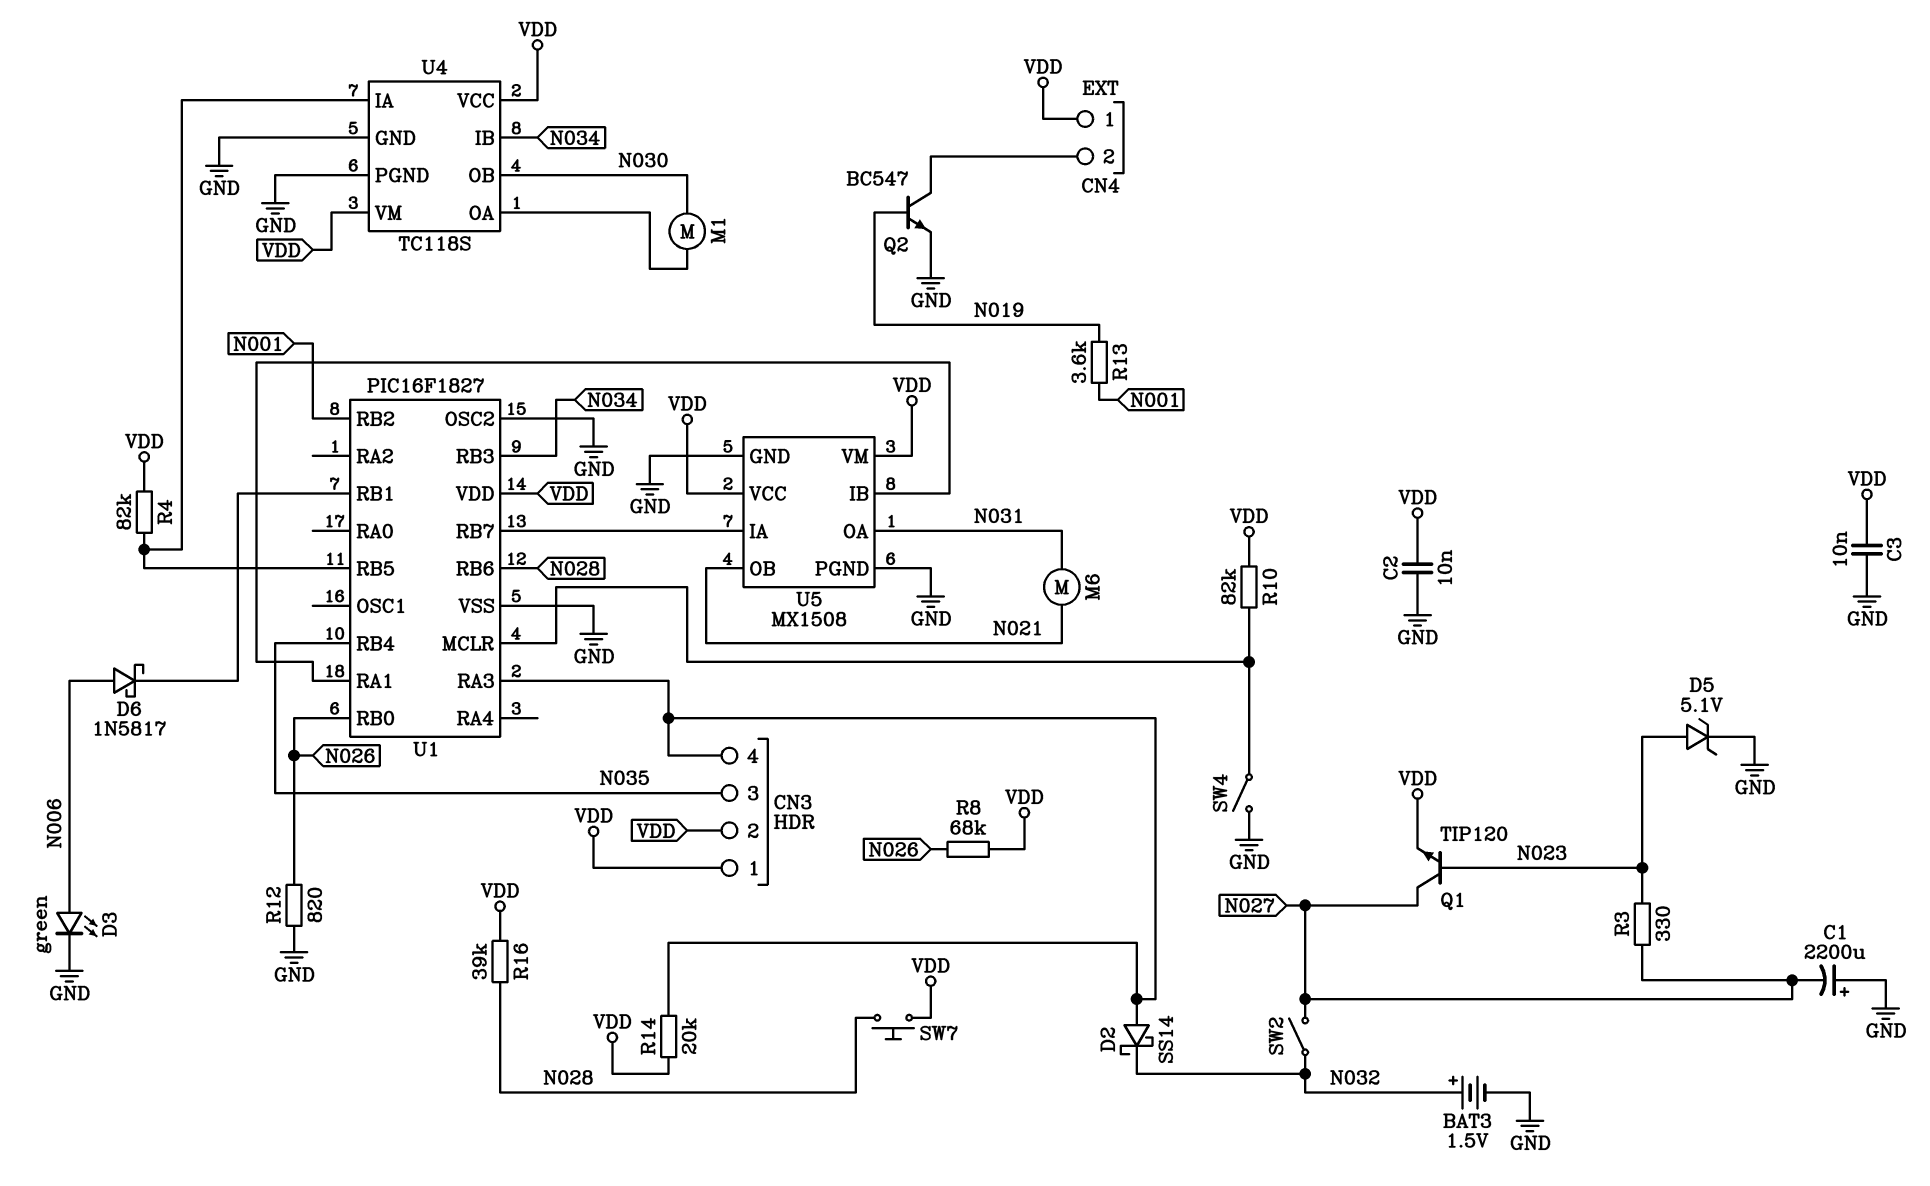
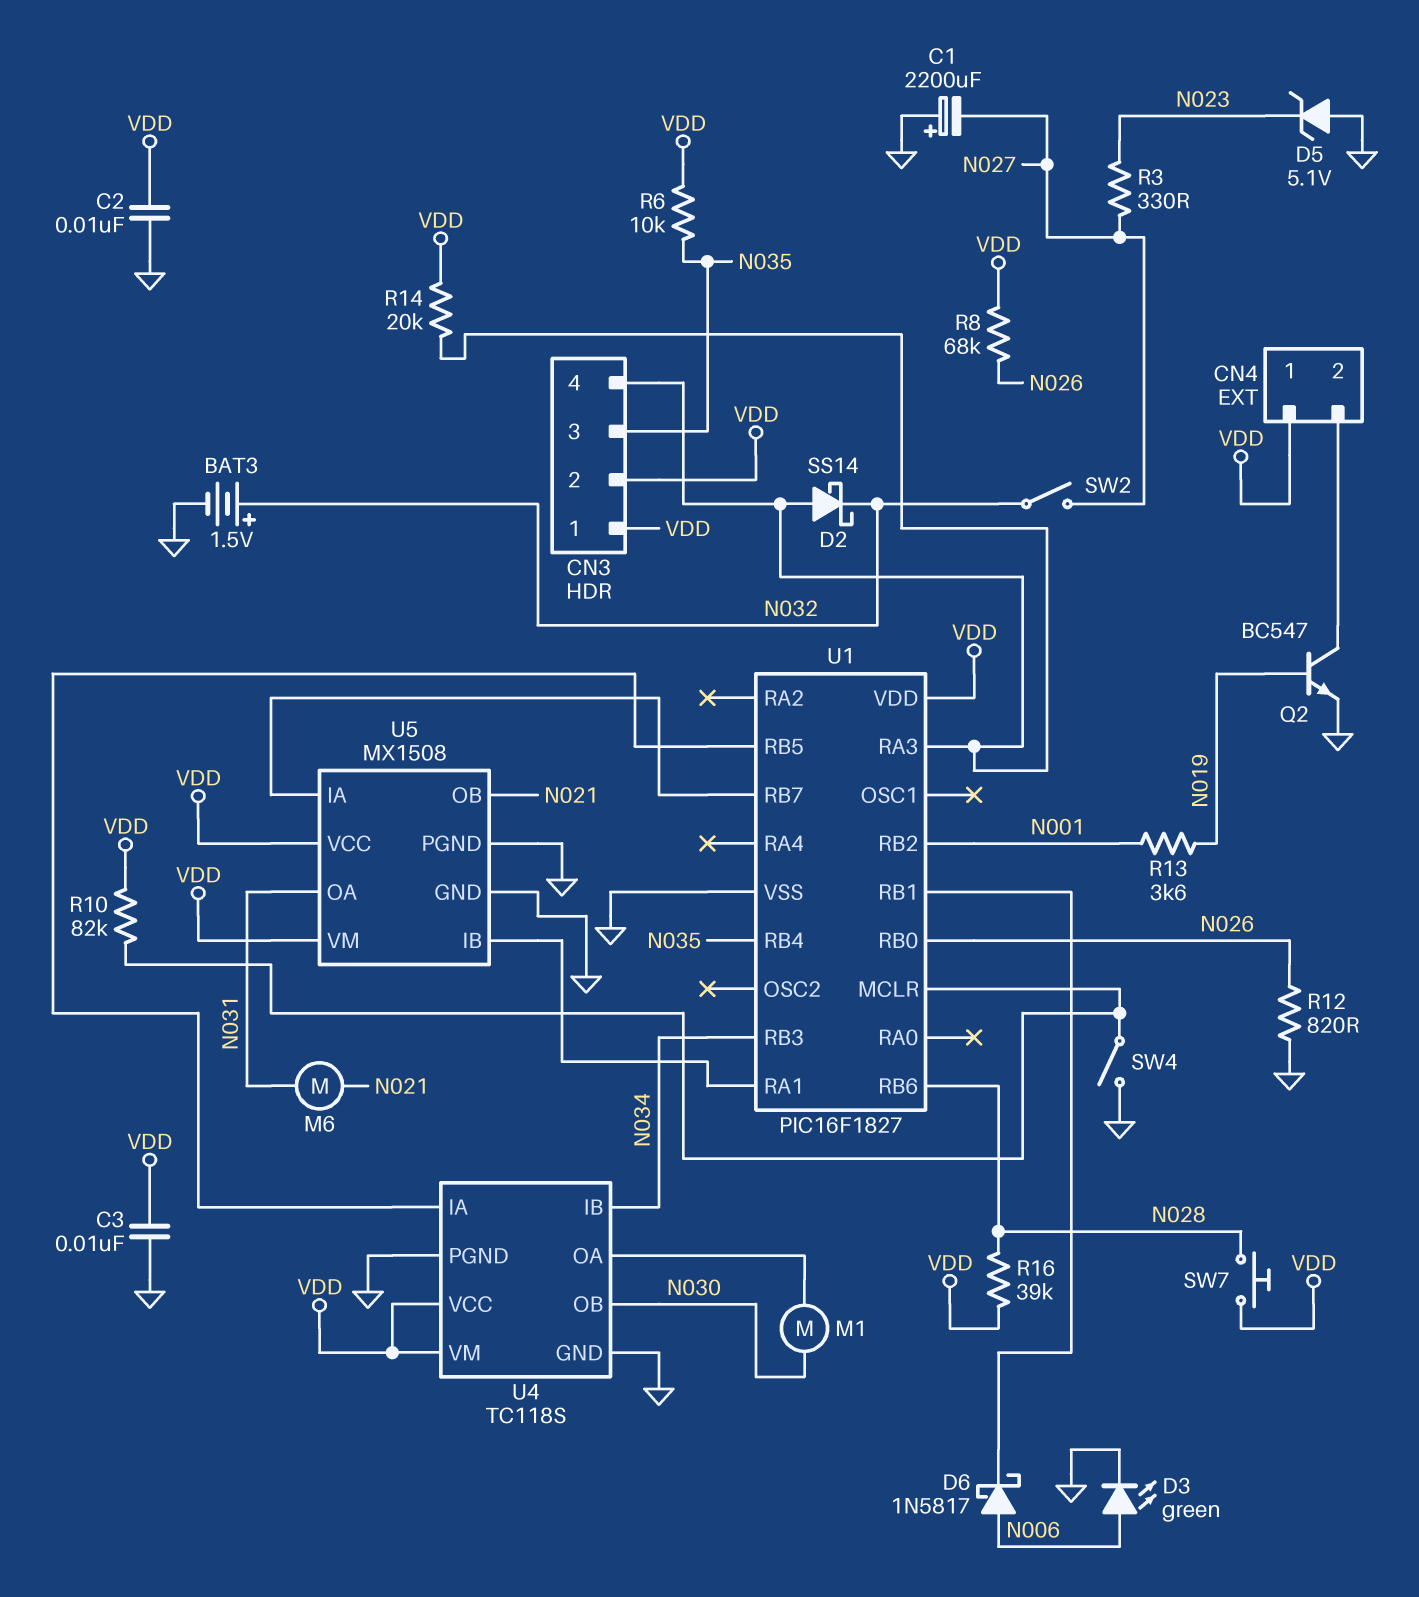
D5: zener 5.1V (A N023, K GND) -> zener 5.1V (A GND, K N023)
Q1: NPN TIP120 (B N023, C N027, E VDD) -> none
R4: 82k (U1/RB5, VDD) -> none
R6: none -> 10k (N035, VDD)
U1 pin OSC2: GND -> none

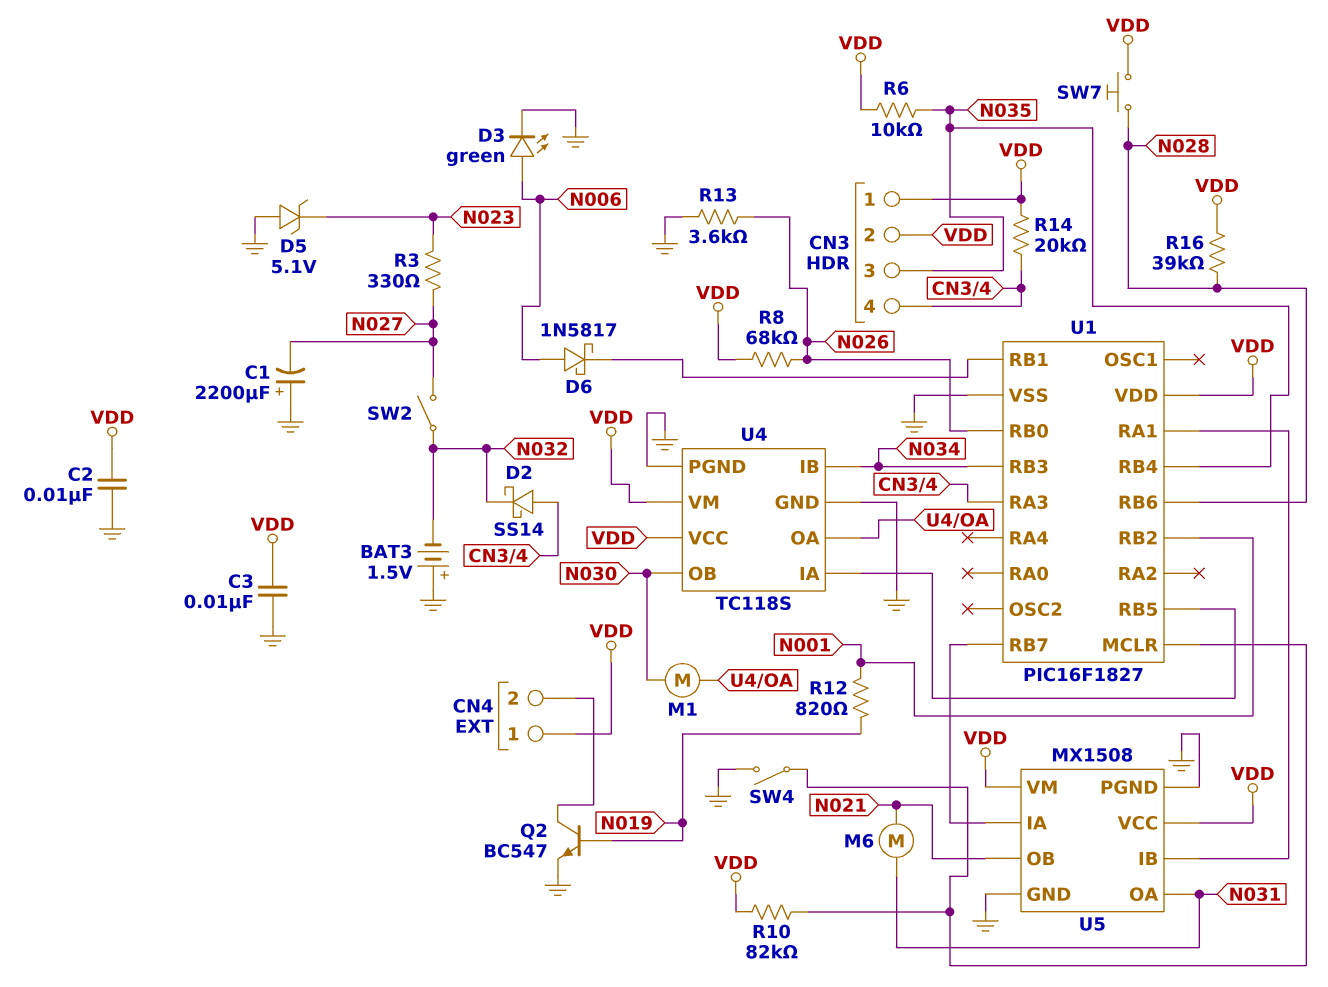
BAT3: 1.5V (plus N032, minus GND) -> 1.5V (plus GND, minus N032)
R12: 820 (GND, N026) -> 820 (N001, N019)
R13: 3.6k (N001, N019) -> 3.6k (GND, N026)

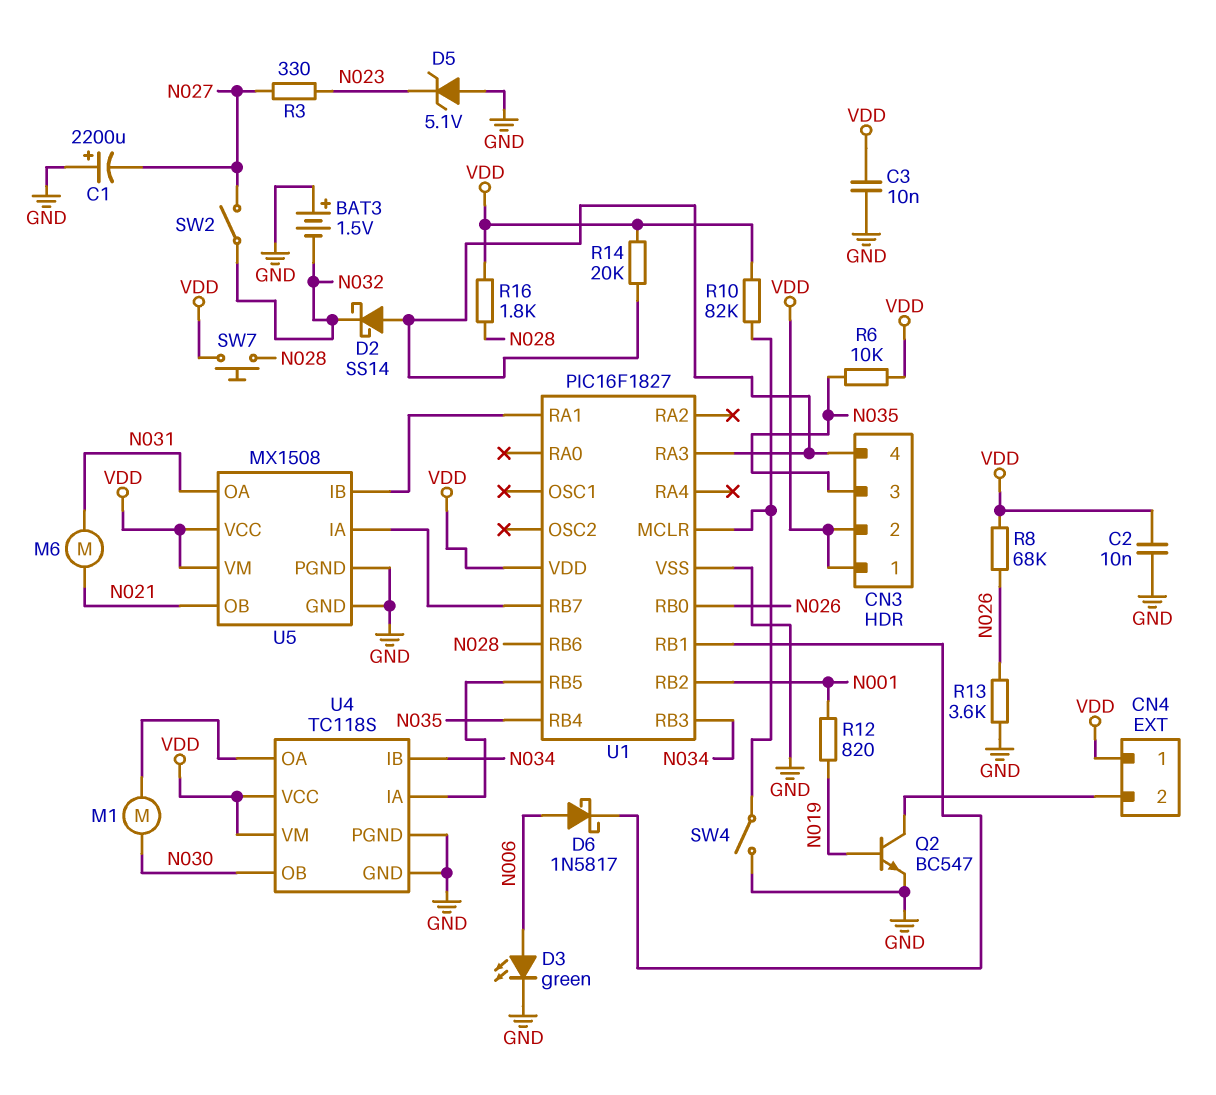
R16: 39k (N028, VDD) -> 1.8k (N028, VDD)

